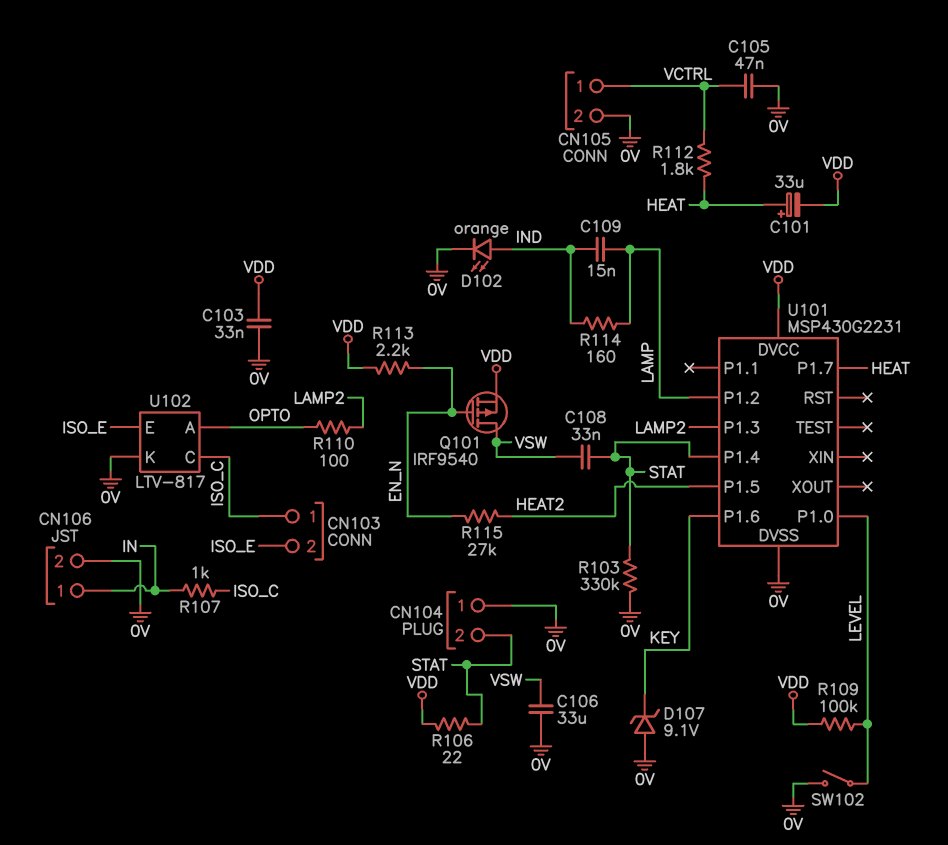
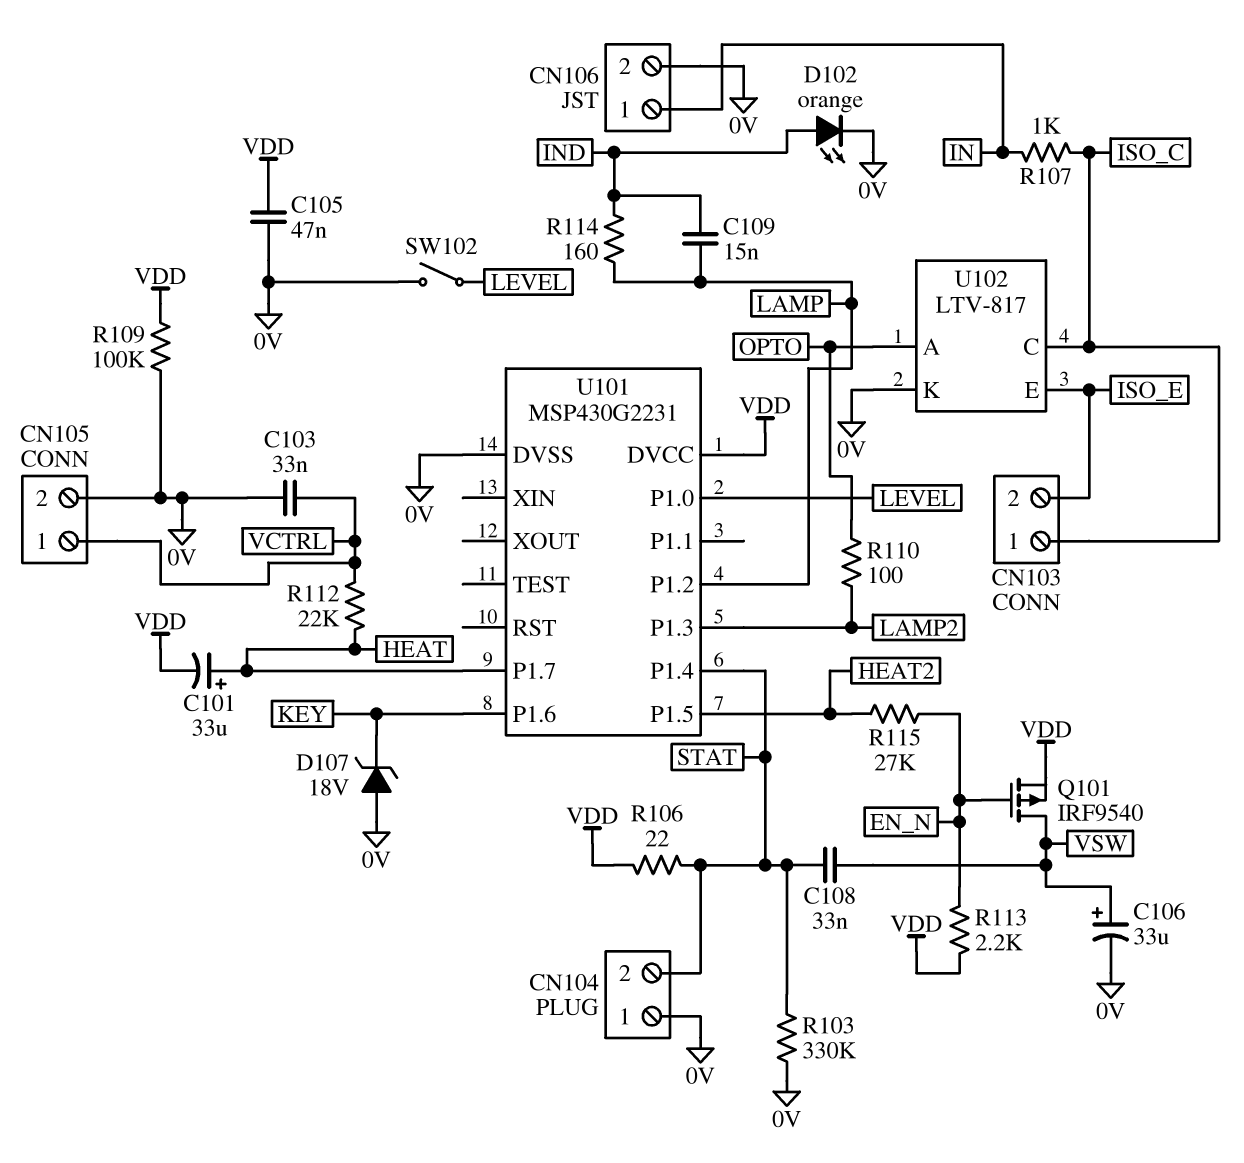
C103: 33nF (0V, VDD) -> 33nF (0V, VCTRL)
C105: 47nF (0V, VCTRL) -> 47nF (0V, VDD)
C106: 33uF (0V, VSW) -> 33uF (plus VSW, minus 0V)
D107: zener 9.1V (A 0V, K KEY) -> zener 18V (A 0V, K KEY)
R109: 100k (LEVEL, VDD) -> 100k (0V, VDD)
R112: 1.8k (HEAT, VCTRL) -> 22k (HEAT, VCTRL)

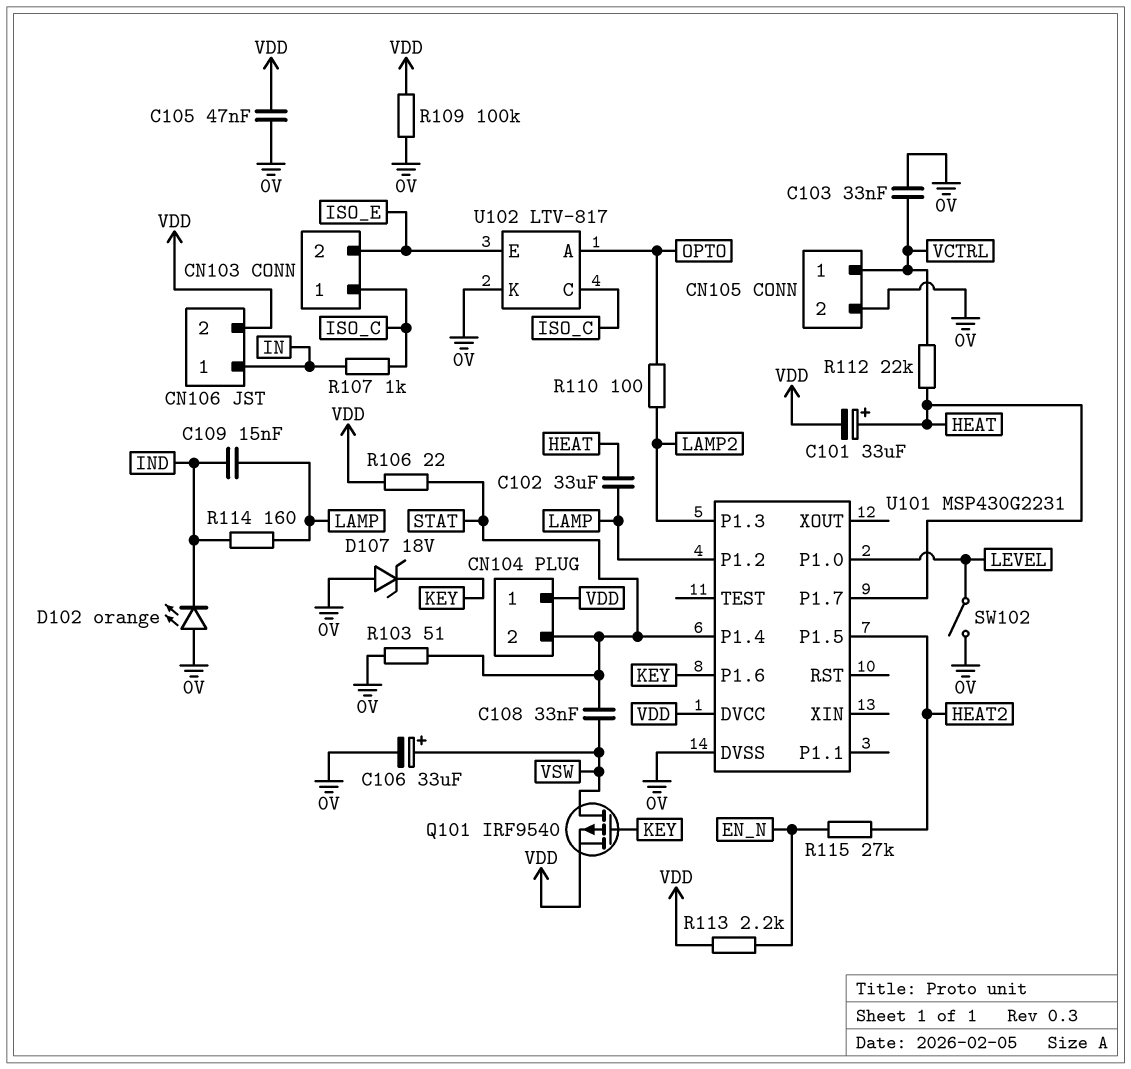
C102: none -> 33uF (HEAT, LAMP)
CN104 pin 1: 0V -> VDD
CN106 pin 2: 0V -> VDD
D102: LED orange (A IND, K 0V) -> LED orange (A 0V, K IND)
Q101: PMOS IRF9540 (G EN_N, D VSW, S VDD) -> PMOS IRF9540 (G KEY, D VSW, S VDD)
R103: 330k (0V, STAT) -> 51 (0V, STAT)

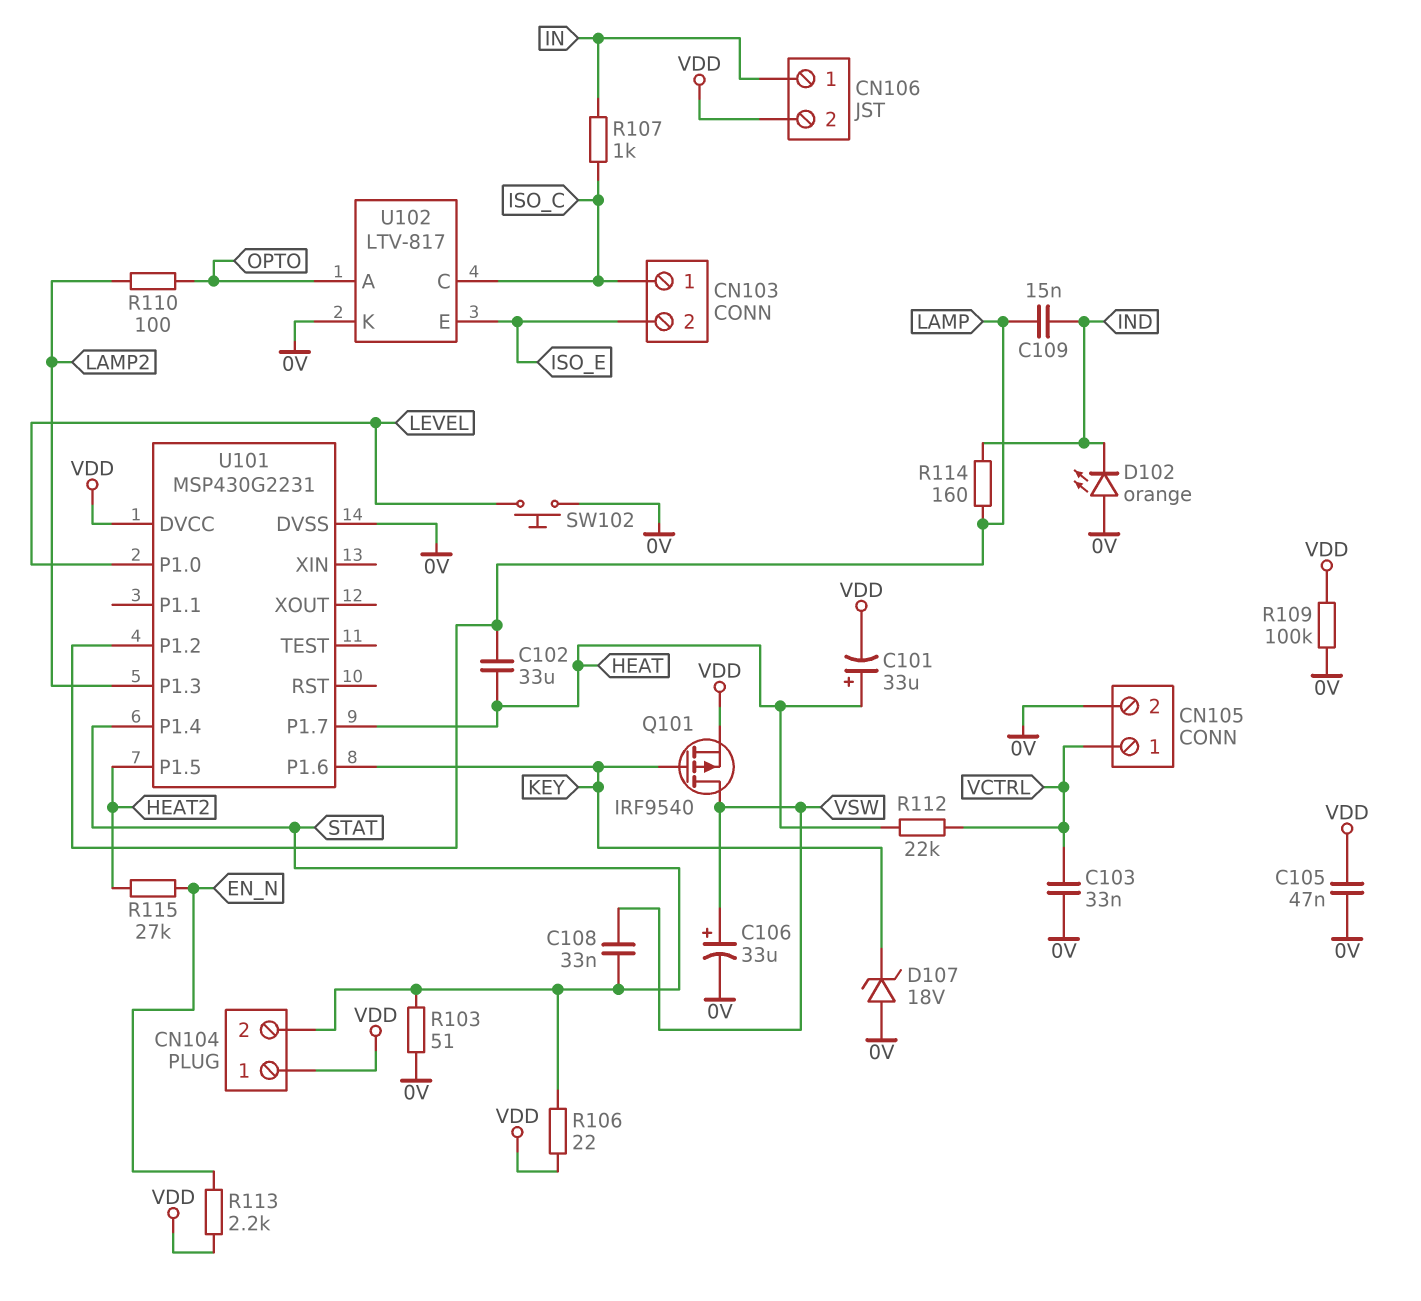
SW102: switch (0V, LEVEL) -> button (0V, LEVEL)

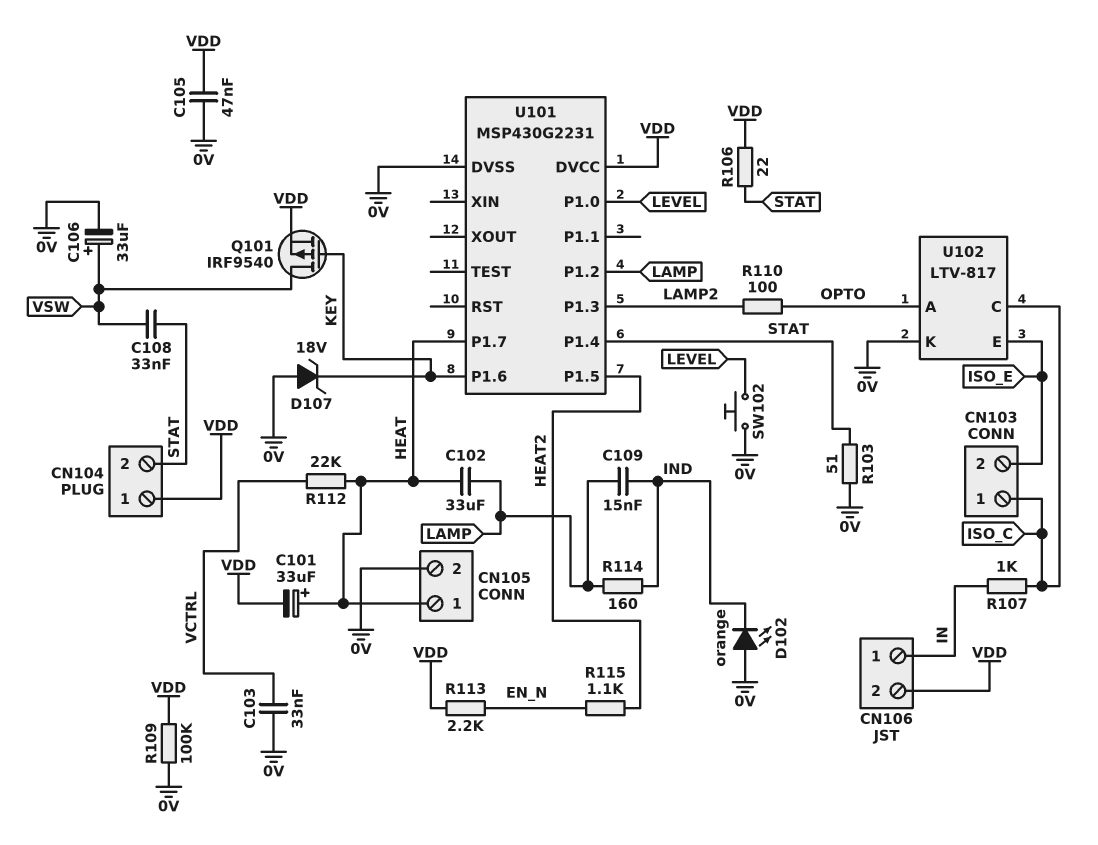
CN105 pin 1: VCTRL -> HEAT
R115: 27k (EN_N, HEAT2) -> 1.1k (EN_N, HEAT2)

